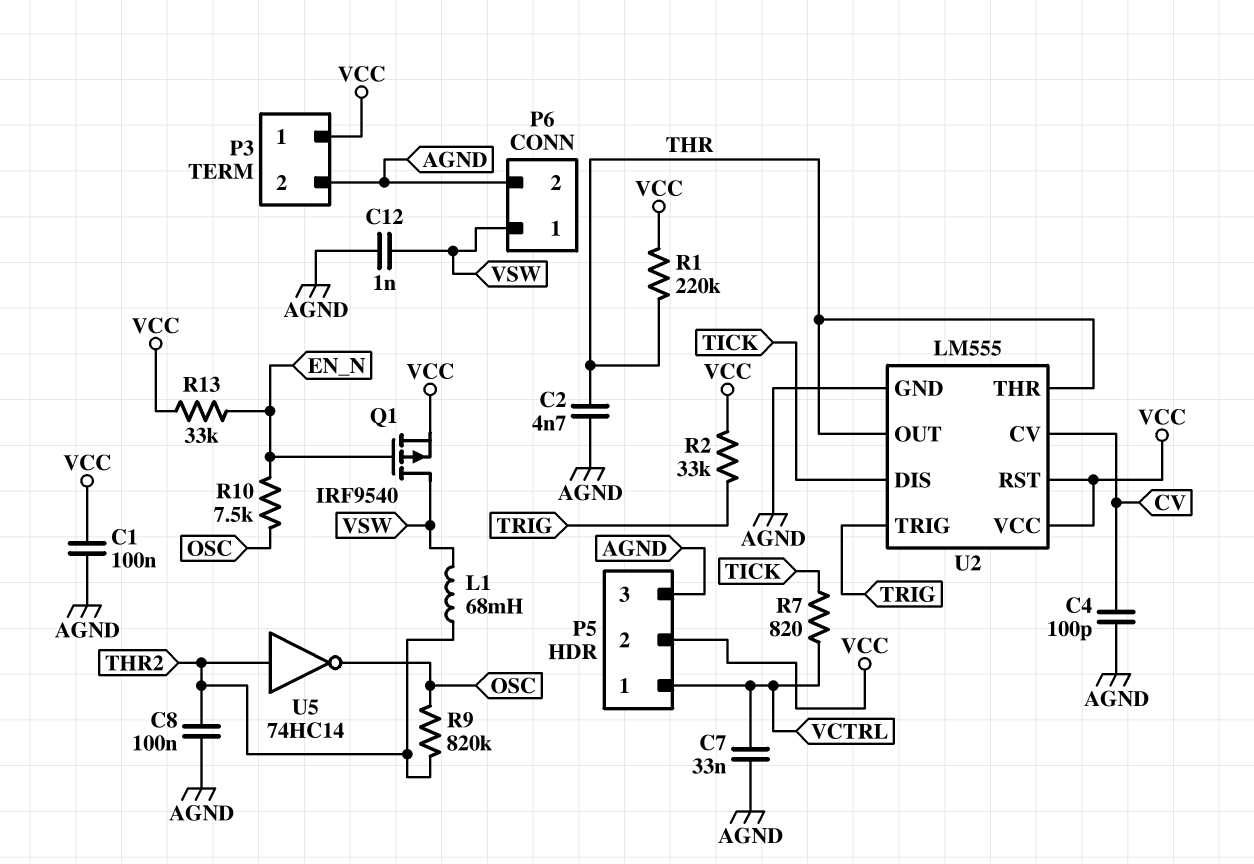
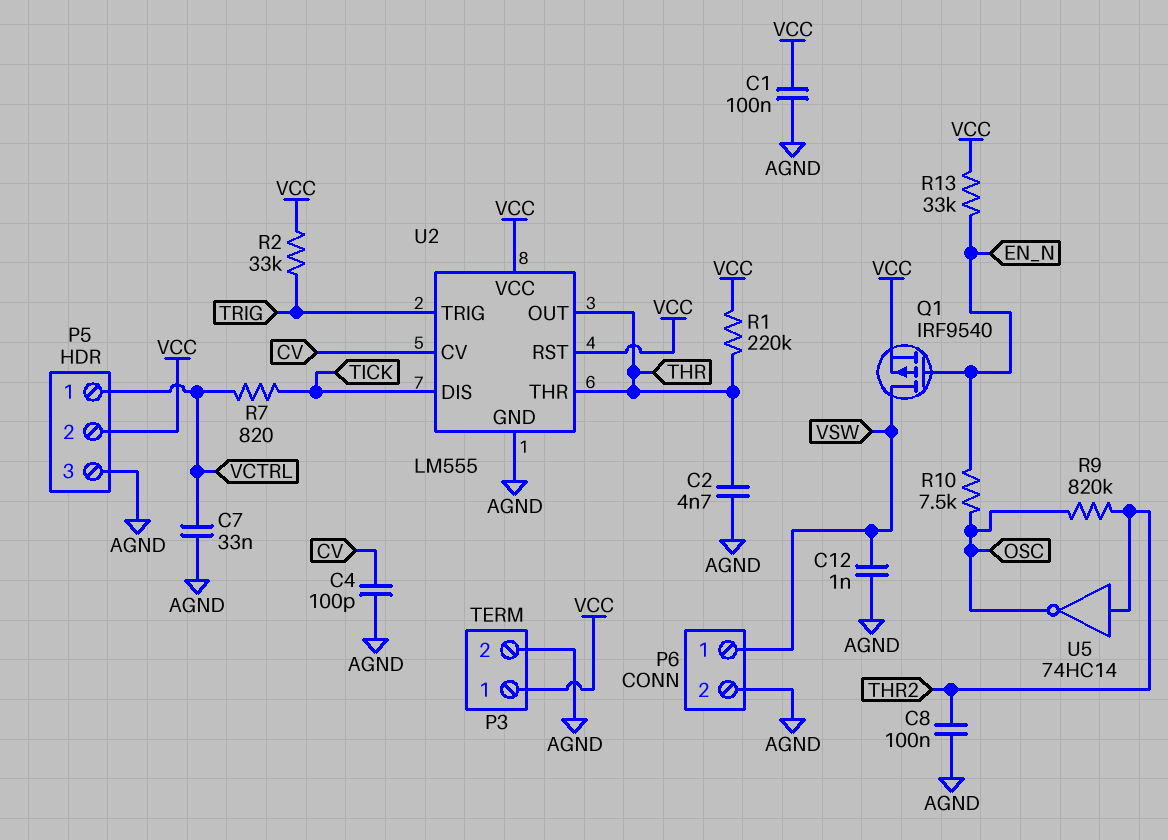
L1: 68mH (THR2, VSW) -> none

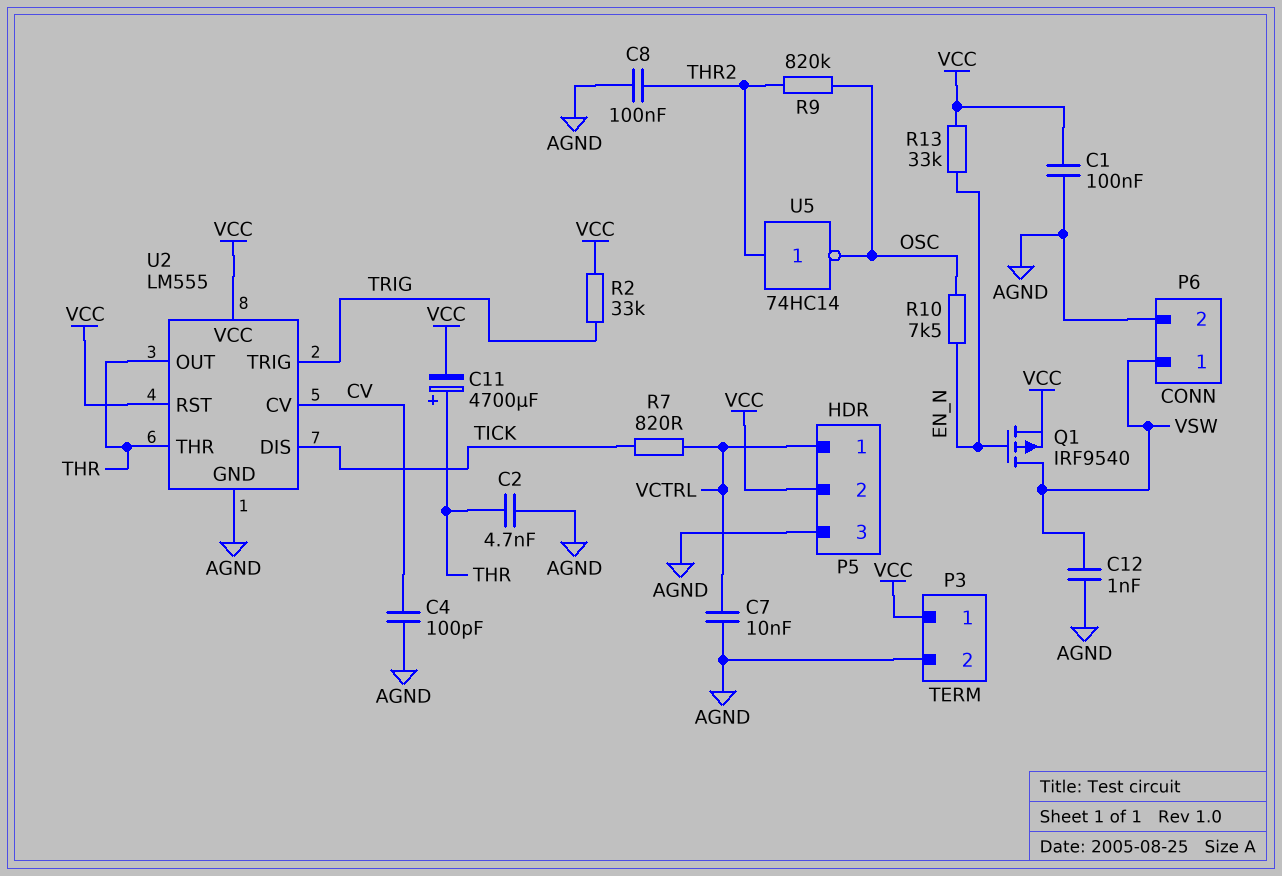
C7: 33nF (AGND, VCTRL) -> 10nF (AGND, VCTRL)
C11: none -> 4700uF (plus THR, minus VCC)
R1: 220k (THR, VCC) -> none

